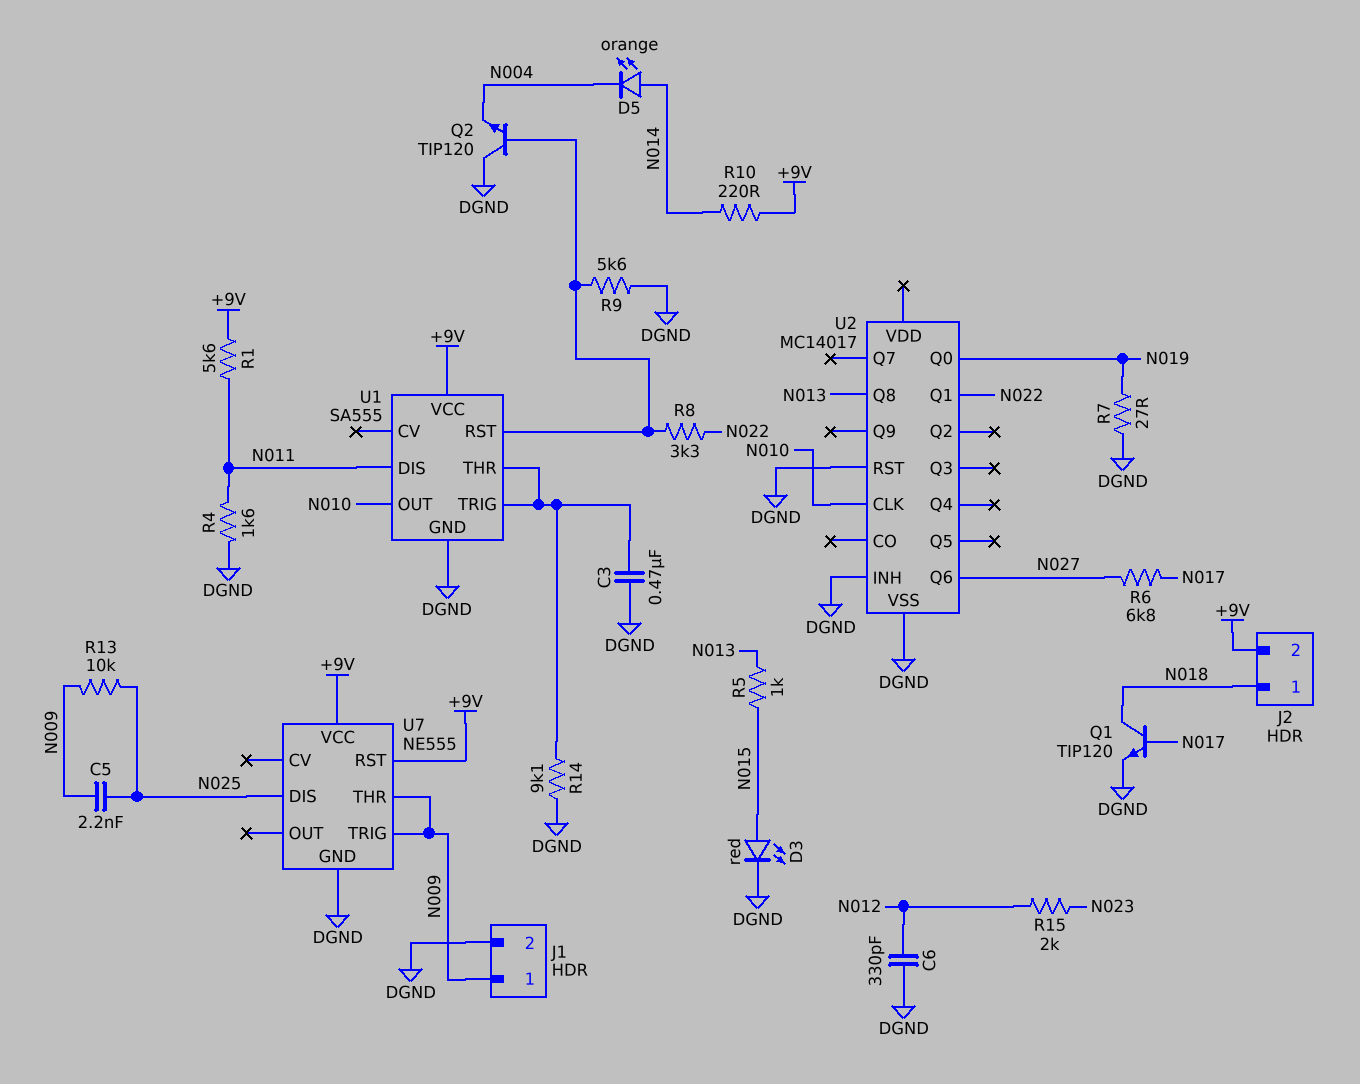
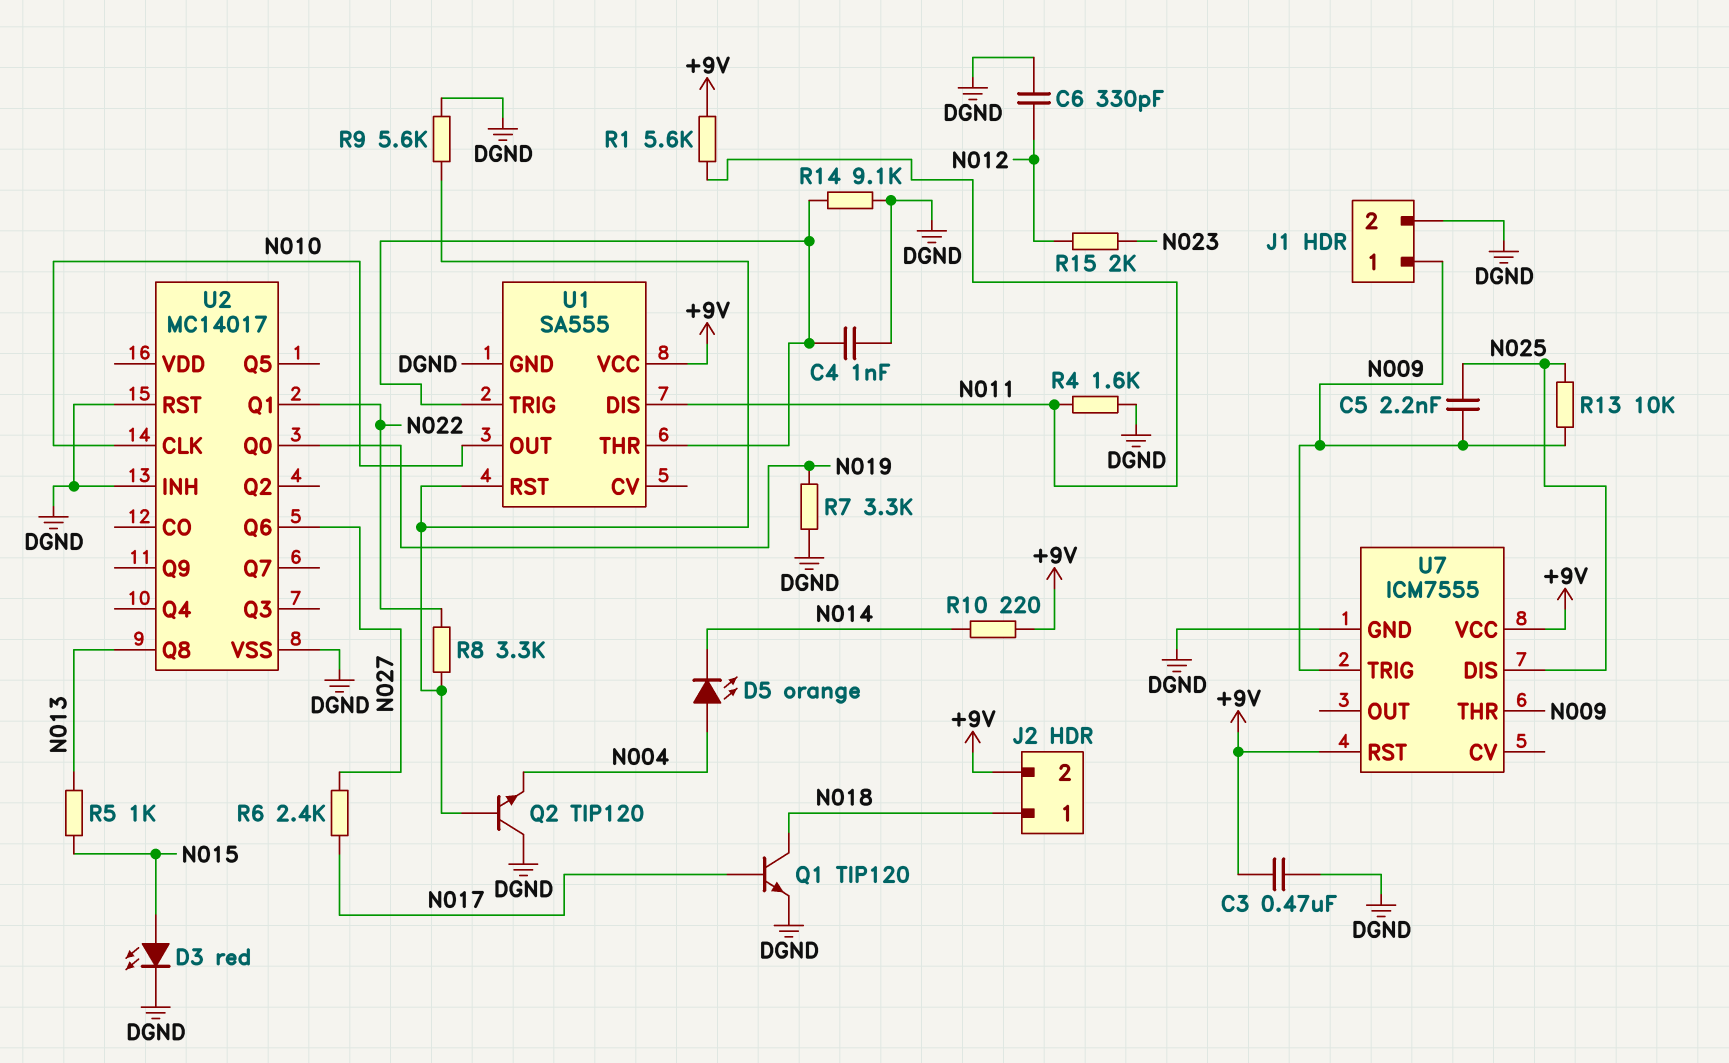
C3: 470nF (DGND, U1/THR) -> 470nF (+9V, DGND)
C4: none -> 1nF (DGND, U1/THR)
D5: LED orange (A N014, K N004) -> LED orange (A N004, K N014)
R6: 6.8k (N017, N027) -> 2.4k (N017, N027)
R7: 27 (DGND, N019) -> 3.3k (DGND, N019)
U7: NE555 -> ICM7555

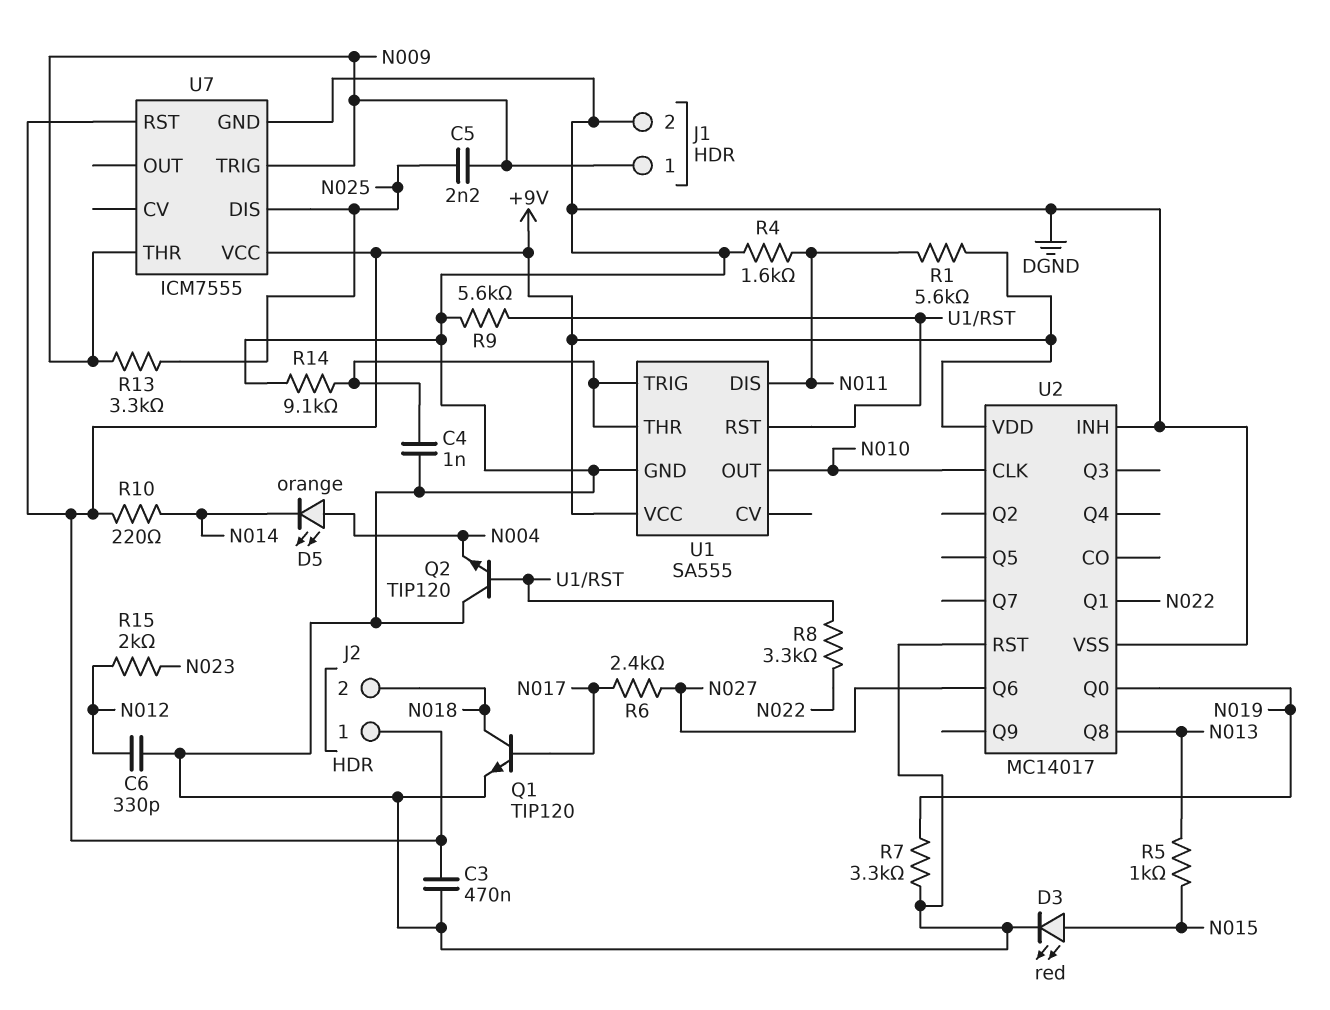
J2 pin 1: N018 -> +9V
J2 pin 2: +9V -> N018
R13: 10k (N009, N025) -> 3.3k (N009, N025)
U2 pin VDD: none -> +9V

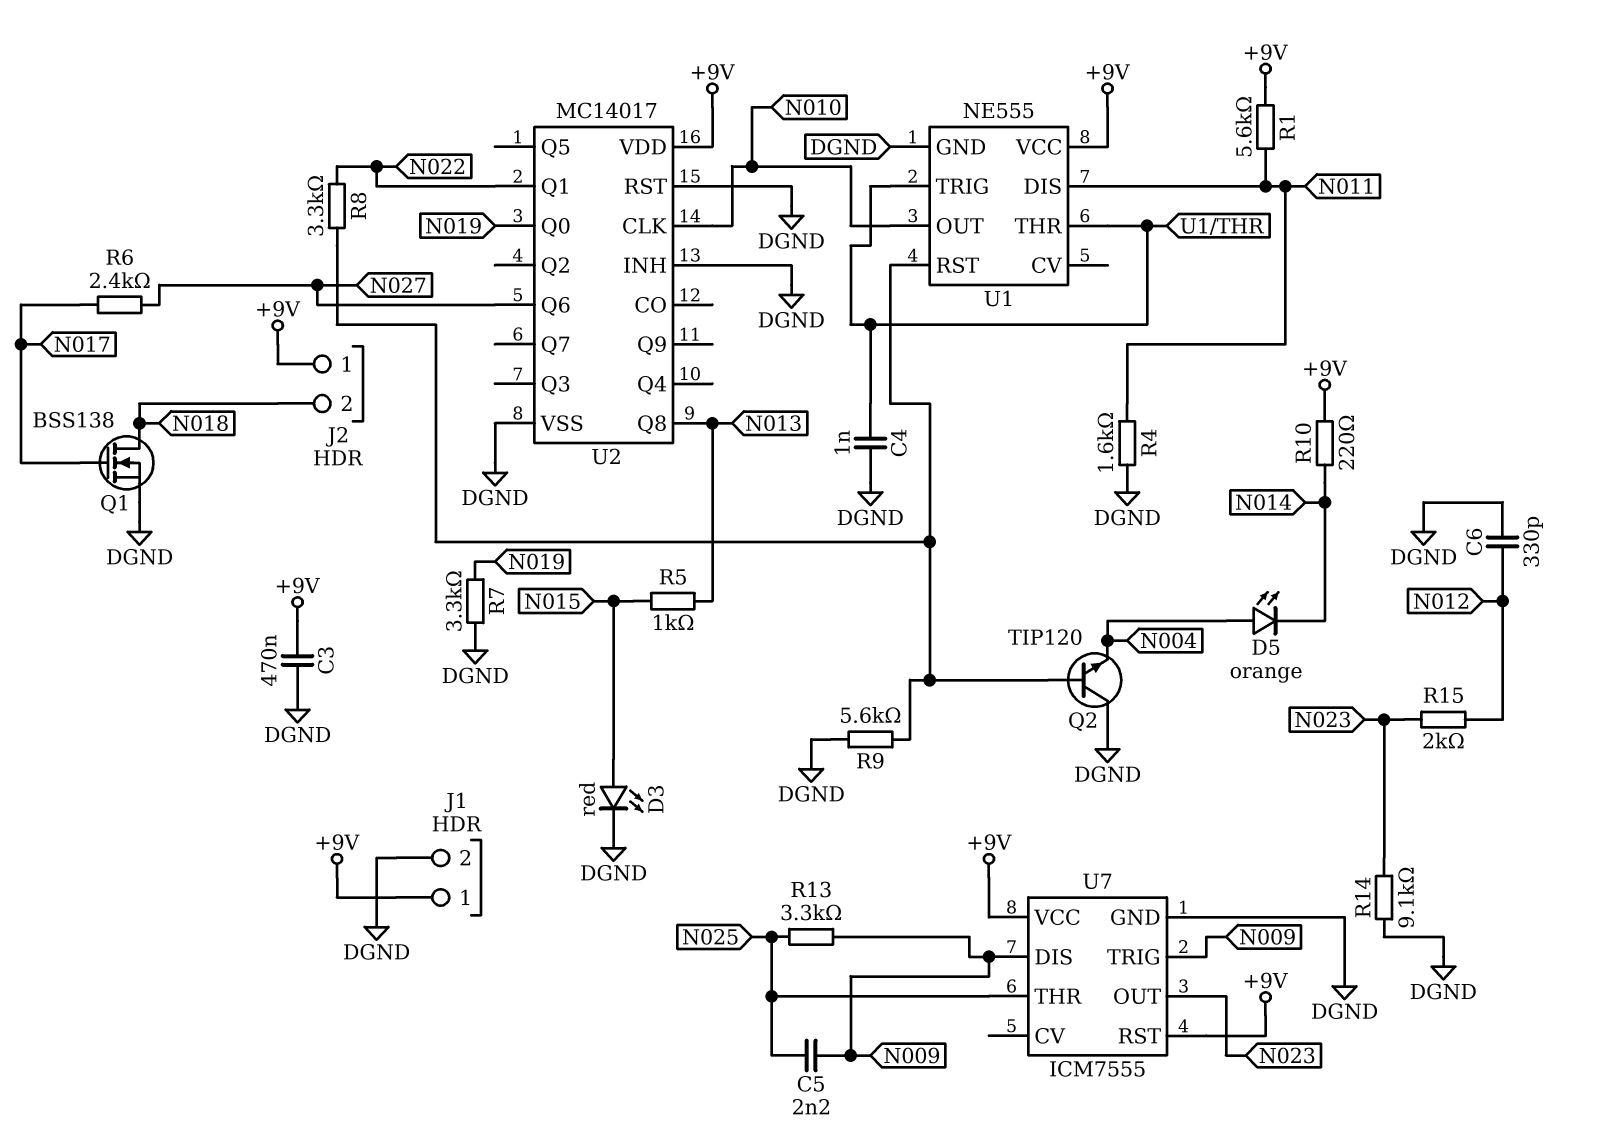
J1 pin 1: N009 -> +9V
Q1: NPN TIP120 (B N017, C N018, E DGND) -> NMOS BSS138 (G N017, D N018, S DGND)
R14: 9.1k (DGND, U1/THR) -> 9.1k (DGND, N023)
U1: SA555 -> NE555
U7 pin DIS: N025 -> N009
U7 pin OUT: none -> N023
U7 pin THR: N009 -> N025

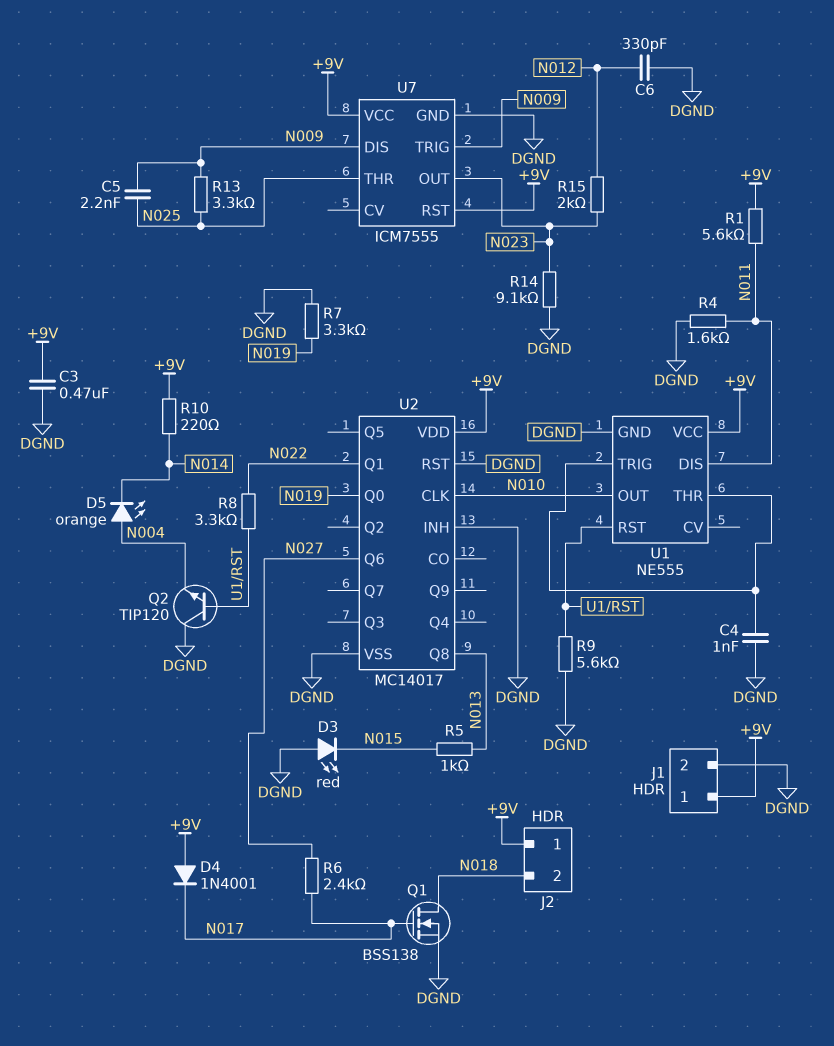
D3: LED red (A N015, K DGND) -> LED red (A DGND, K N015)
D4: none -> diode 1N4001 (A +9V, K N017)

